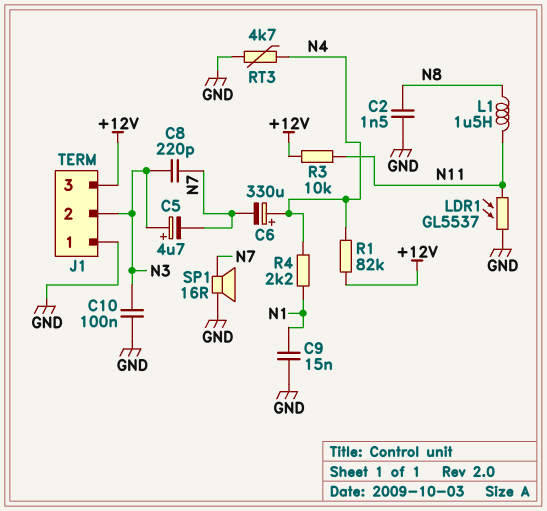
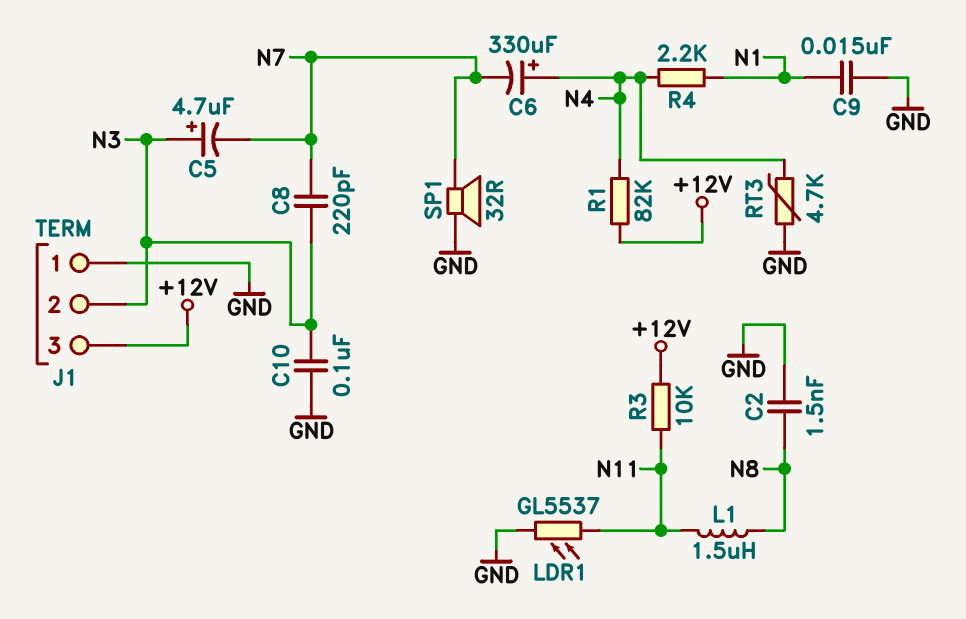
SP1: speaker 16R (GND, N7) -> speaker 32R (GND, N7)

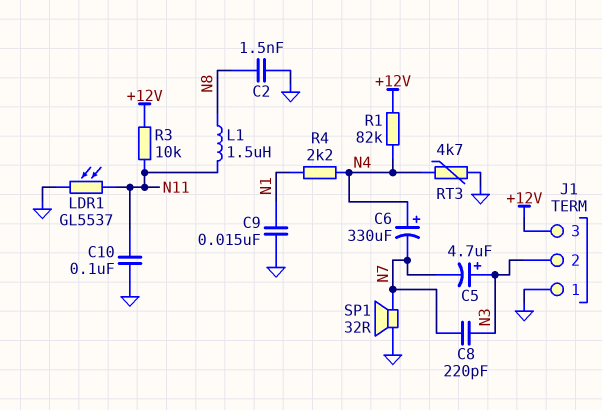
C10: 100nF (GND, N3) -> 100nF (GND, N11)

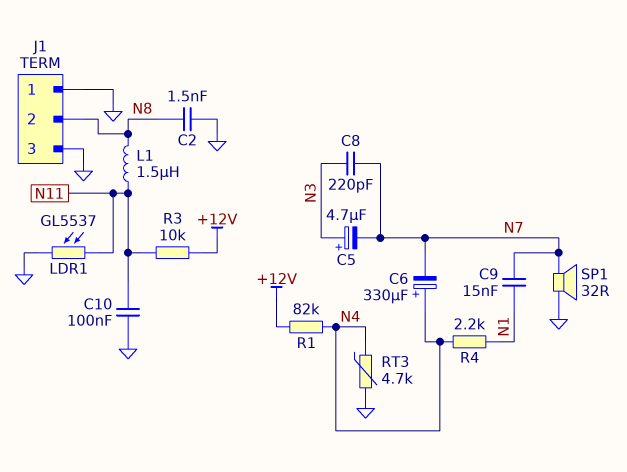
C9: 15nF (GND, N1) -> 15nF (N1, N7)
J1 pin 2: N3 -> N8
J1 pin 3: +12V -> GND

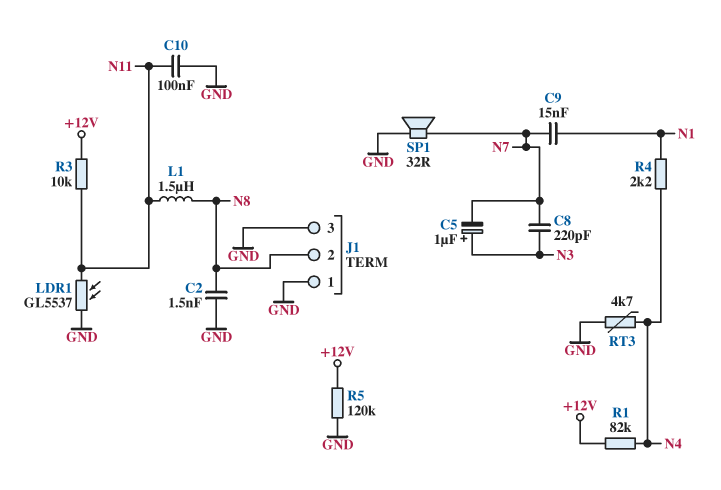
C5: 4.7uF (plus N3, minus N7) -> 1uF (plus N3, minus N7)
C6: 330uF (plus N4, minus N7) -> none
R5: none -> 120k (+12V, GND)

